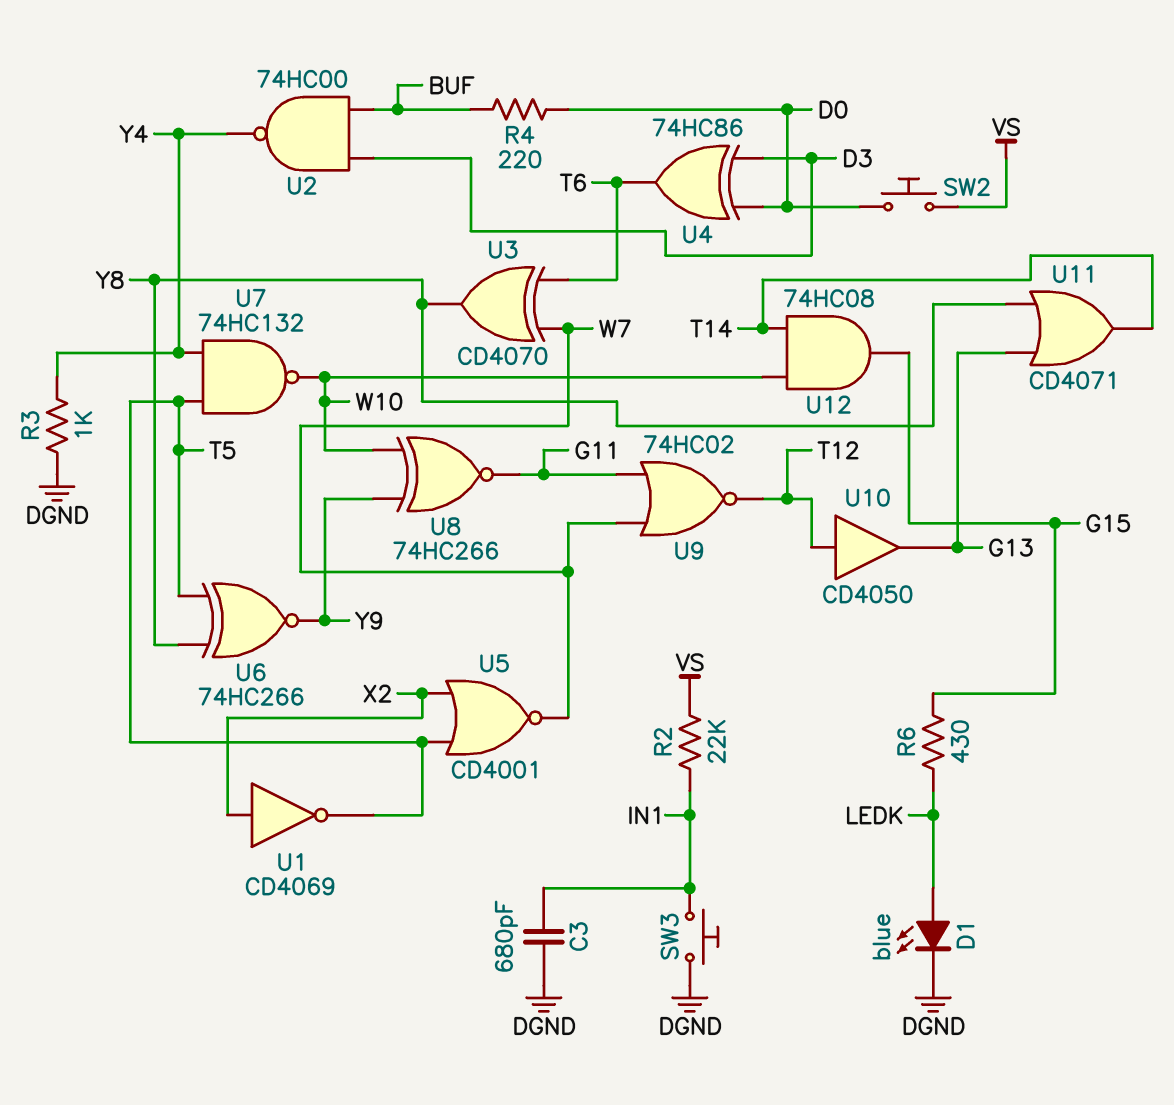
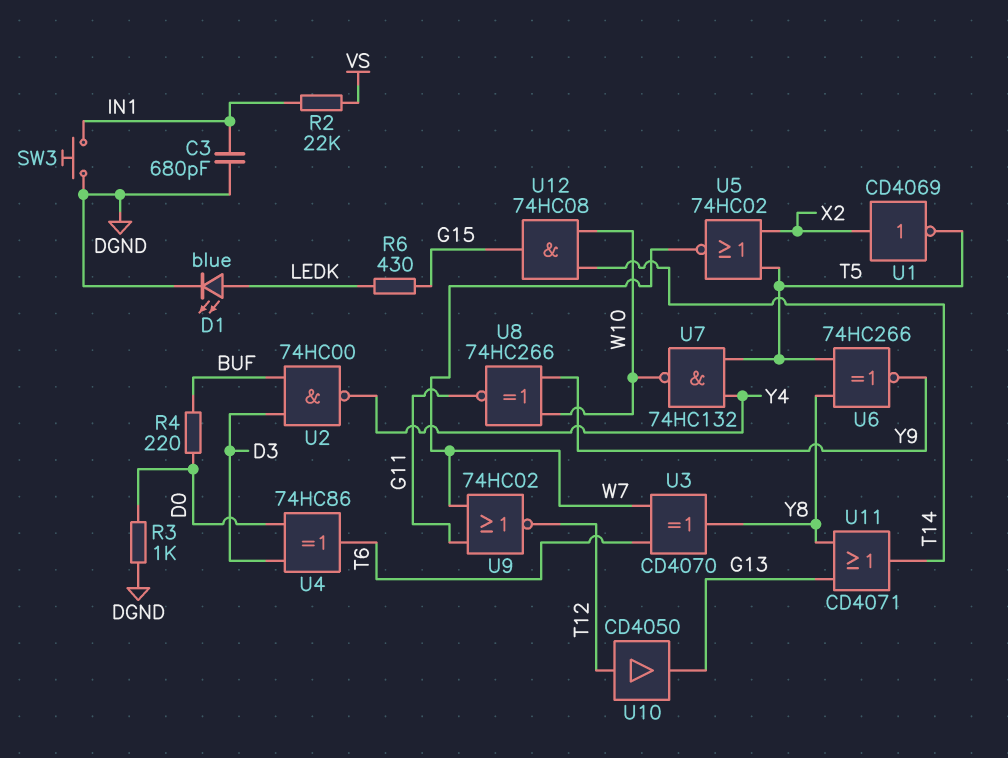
R3: 1k (DGND, Y4) -> 1k (D0, DGND)
SW2: button (D0, VS) -> none
U5: NOR CD4001 (in T5, in X2, out W7) -> NOR 74HC02 (in T5, in X2, out W7)

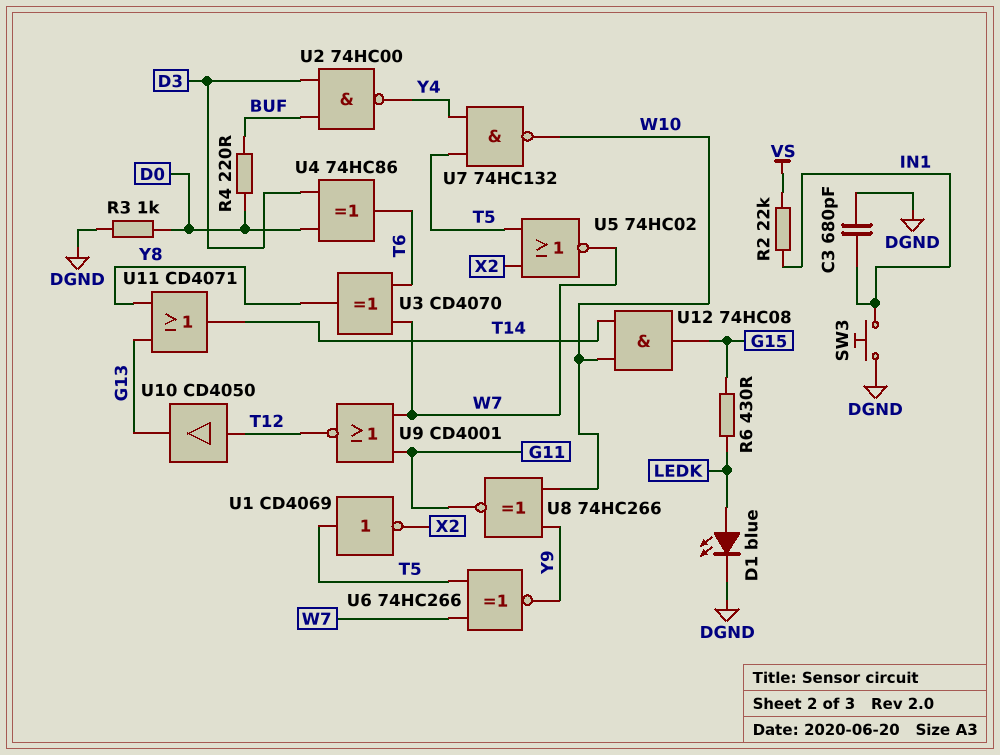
U1: NOT CD4069 (in X2, out T5) -> NOT CD4069 (in T5, out X2)
U6: XNOR 74HC266 (in T5, in Y8, out Y9) -> XNOR 74HC266 (in T5, in W7, out Y9)
U9: NOR 74HC02 (in G11, in W7, out T12) -> NOR CD4001 (in G11, in W7, out T12)

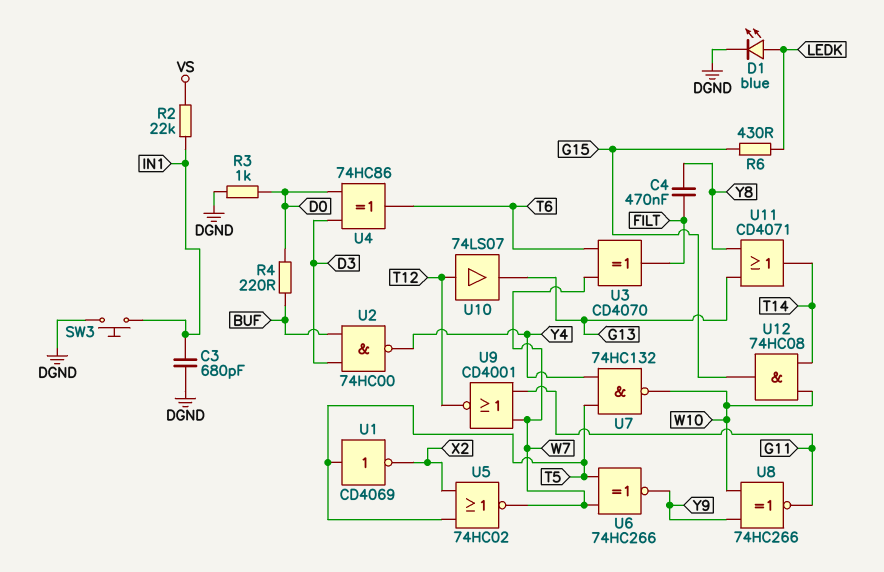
C4: none -> 470nF (FILT, Y8)
U3: XOR CD4070 (in T6, in W7, out Y8) -> XOR CD4070 (in T6, in W7, out FILT)
U10: buffer CD4050 (in T12, out G13) -> buffer 74LS07 (in T12, out G13)

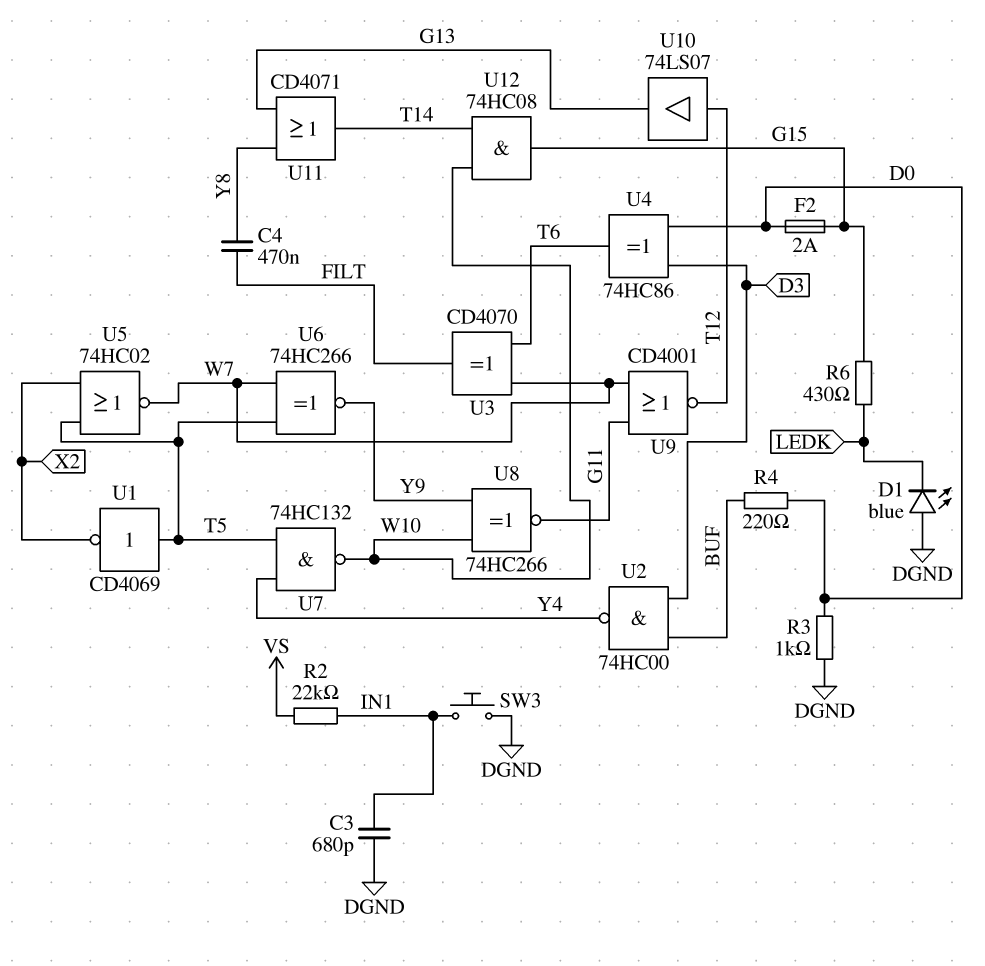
D1: LED blue (A LEDK, K DGND) -> LED blue (A DGND, K LEDK)
F2: none -> 2A (D0, G15)

